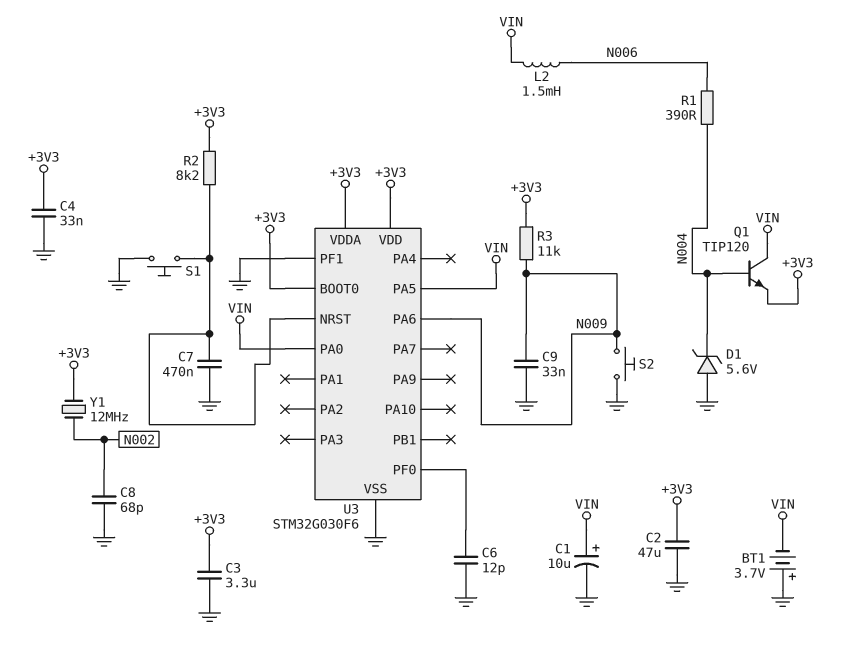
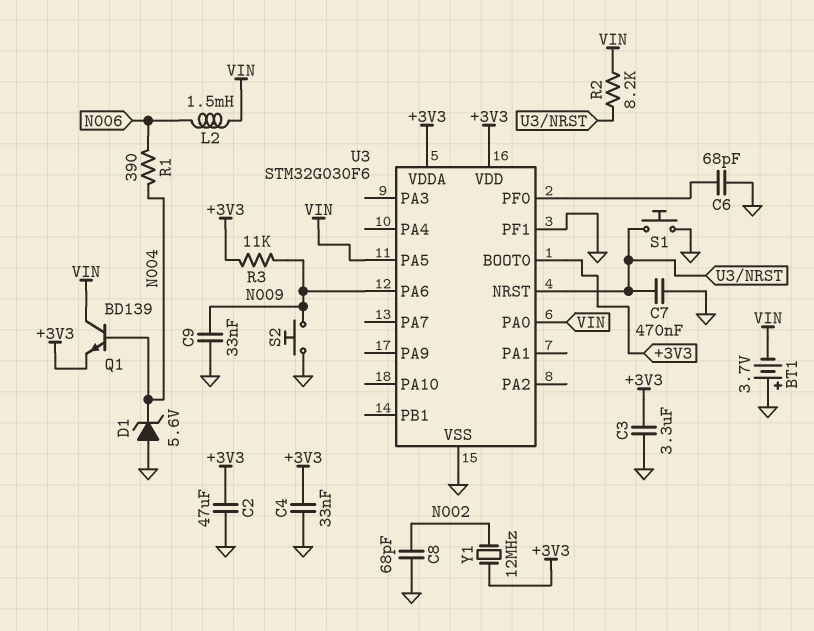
C1: 10uF (plus VIN, minus GND) -> none
C6: 12pF (GND, U3/PF0) -> 68pF (GND, U3/PF0)
Q1: NPN TIP120 (B N004, C VIN, E +3V3) -> NPN BD139 (B N004, C VIN, E +3V3)
R2: 8.2k (+3V3, U3/NRST) -> 8.2k (U3/NRST, VIN)

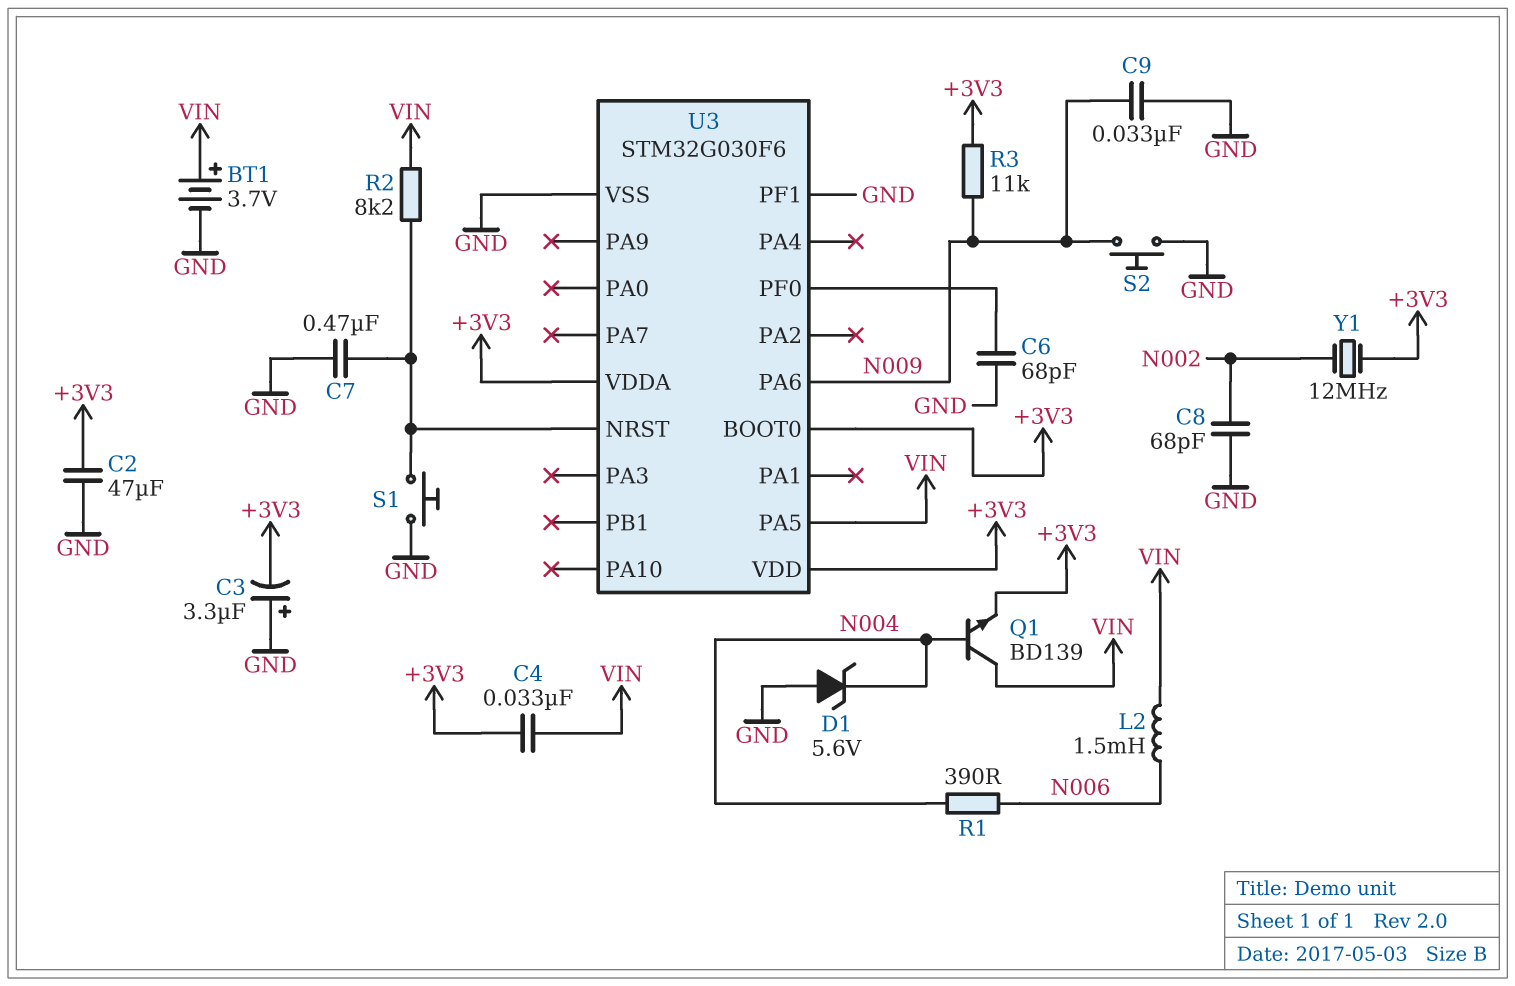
BT1: 3.7V (plus GND, minus VIN) -> 3.7V (plus VIN, minus GND)
C3: 3.3uF (+3V3, GND) -> 3.3uF (plus GND, minus +3V3)
C4: 33nF (+3V3, GND) -> 33nF (+3V3, VIN)
U3 pin PA0: VIN -> none

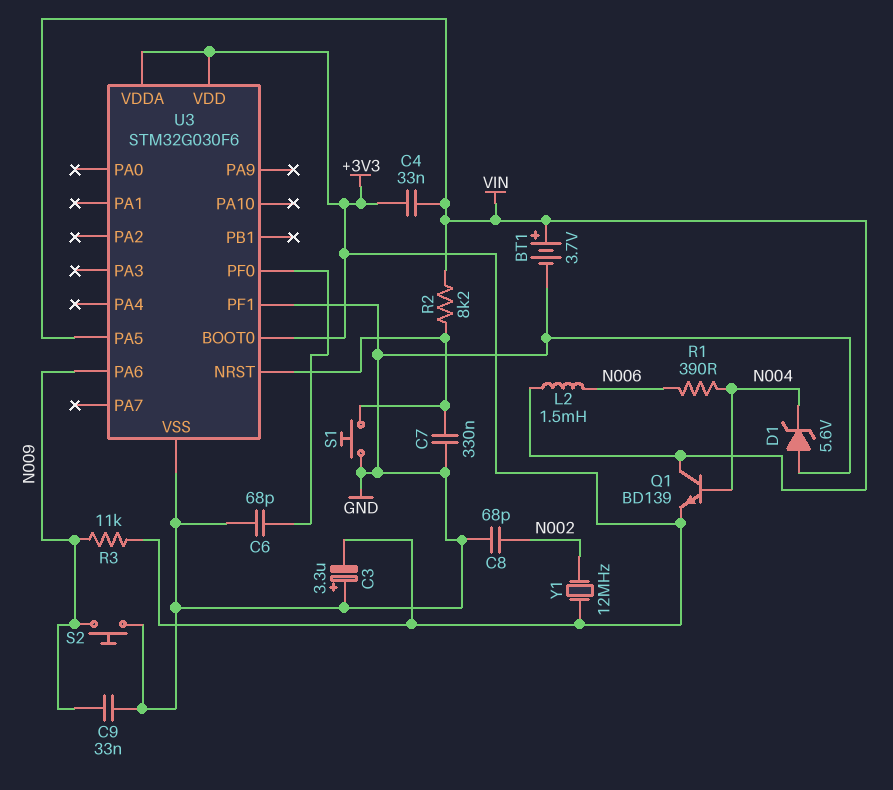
C2: 47uF (+3V3, GND) -> none
C7: 470nF (GND, U3/NRST) -> 330nF (GND, U3/NRST)

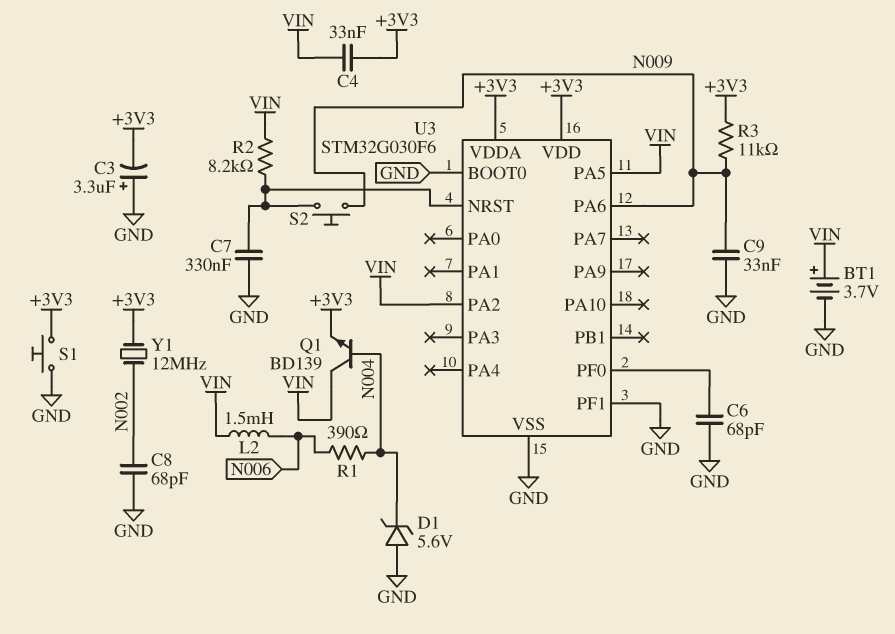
S1: button (GND, U3/NRST) -> button (+3V3, GND)
S2: button (GND, N009) -> button (N009, U3/NRST)
U3 pin BOOT0: +3V3 -> GND
U3 pin PA2: none -> VIN

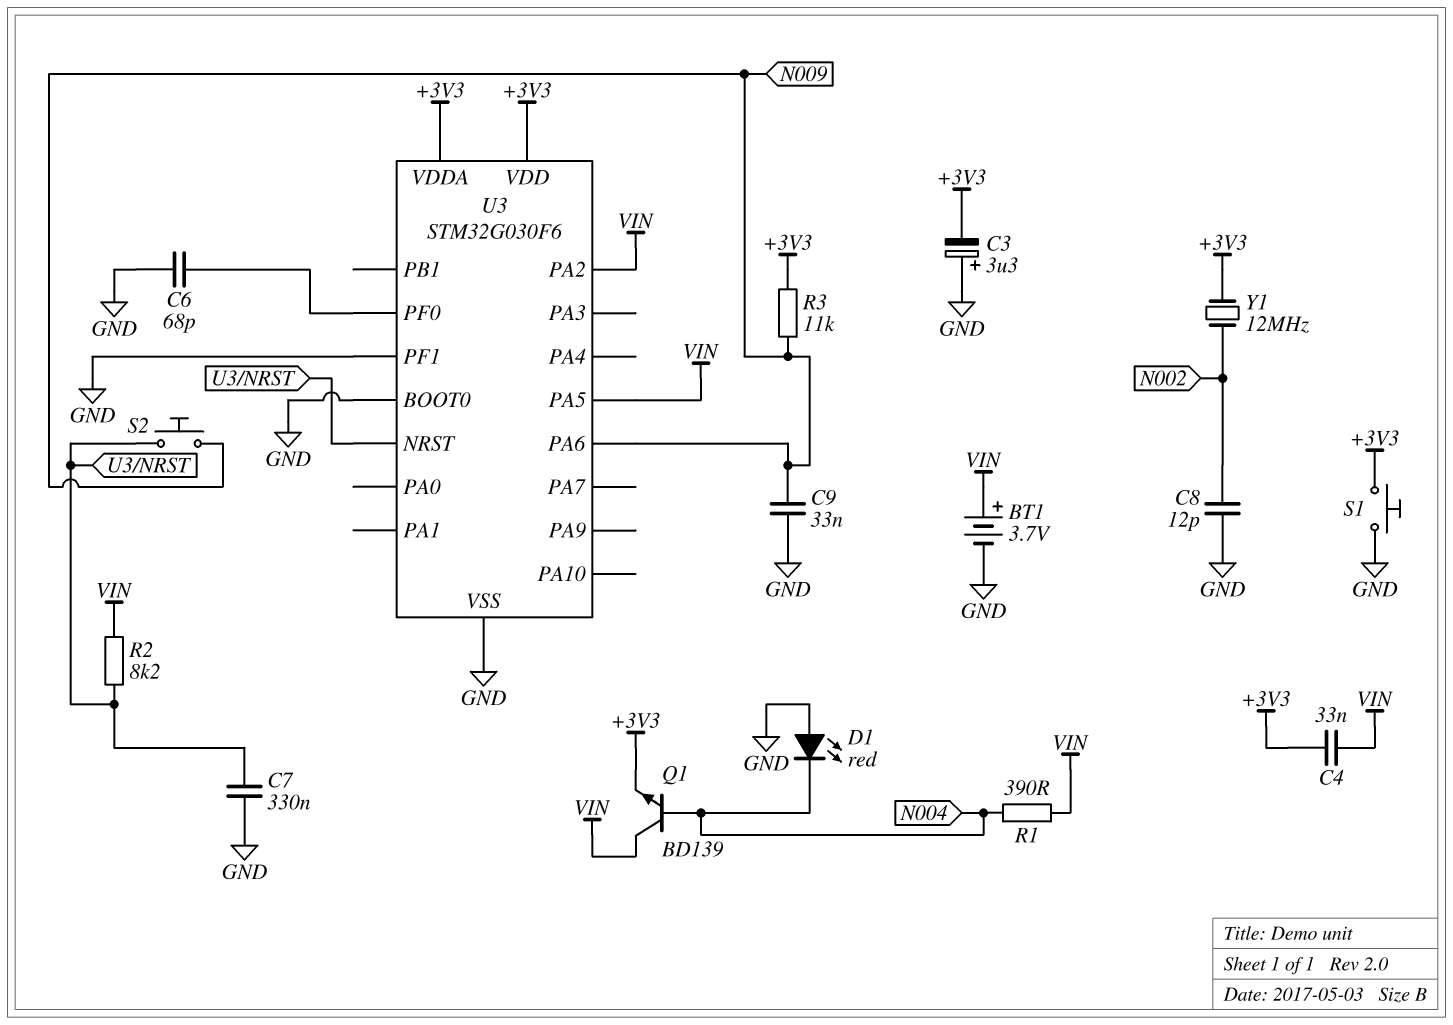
C8: 68pF (GND, N002) -> 12pF (GND, N002)
D1: zener 5.6V (A GND, K N004) -> LED red (A GND, K N004)
L2: 1.5mH (N006, VIN) -> none
R1: 390 (N004, N006) -> 390 (N004, VIN)

